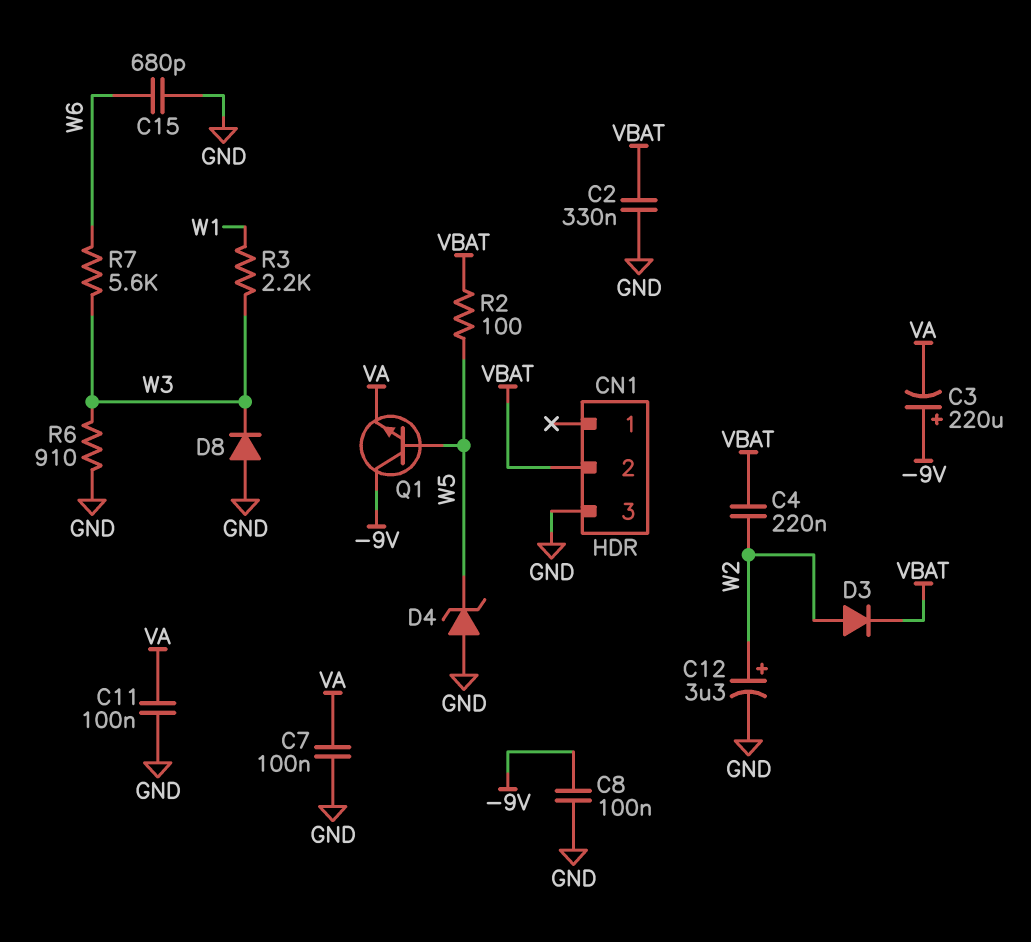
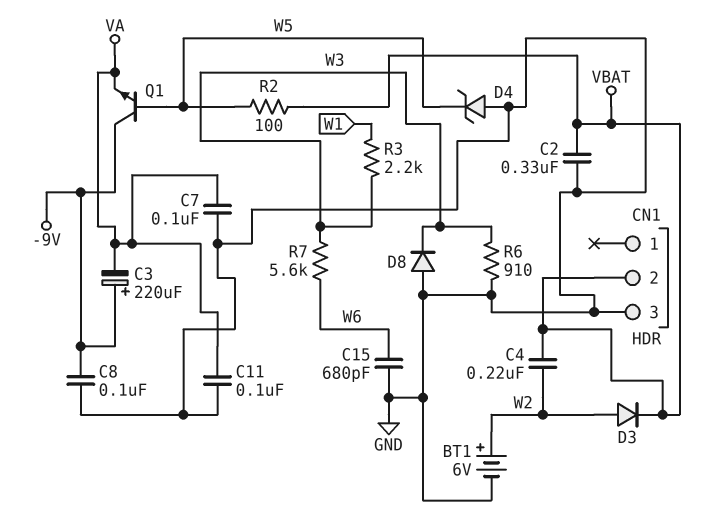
BT1: none -> 6V (plus W2, minus GND)
C12: 3.3uF (plus W2, minus GND) -> none

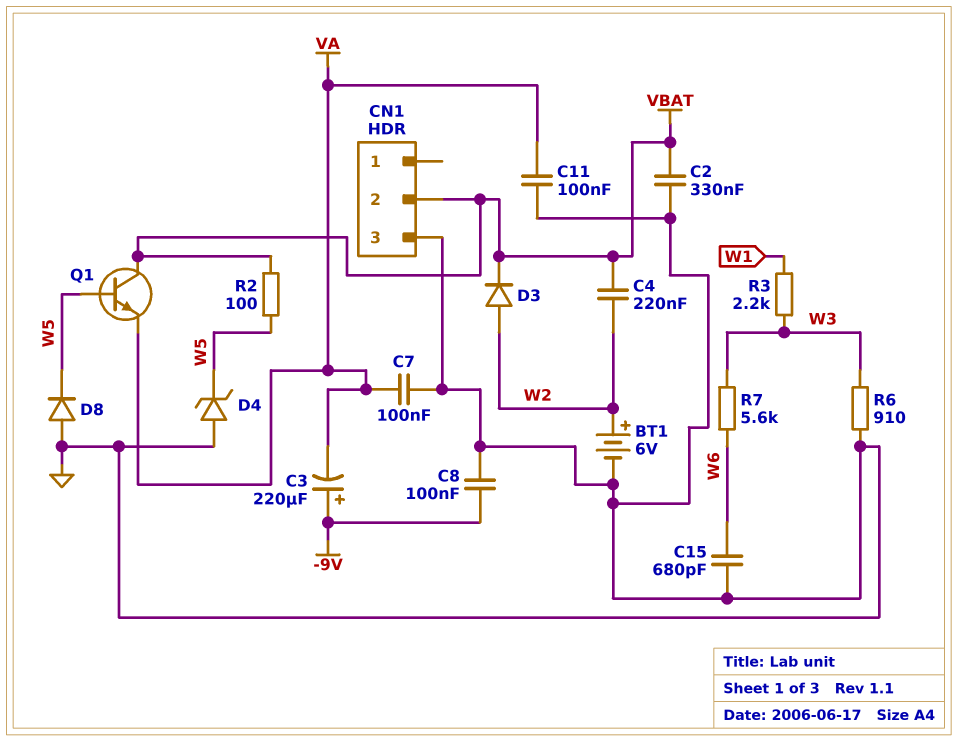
D8: diode (A GND, K W3) -> diode (A GND, K W5)
Q1: NPN (B W5, C -9V, E VA) -> NPN (B W5, C VBAT, E VA)

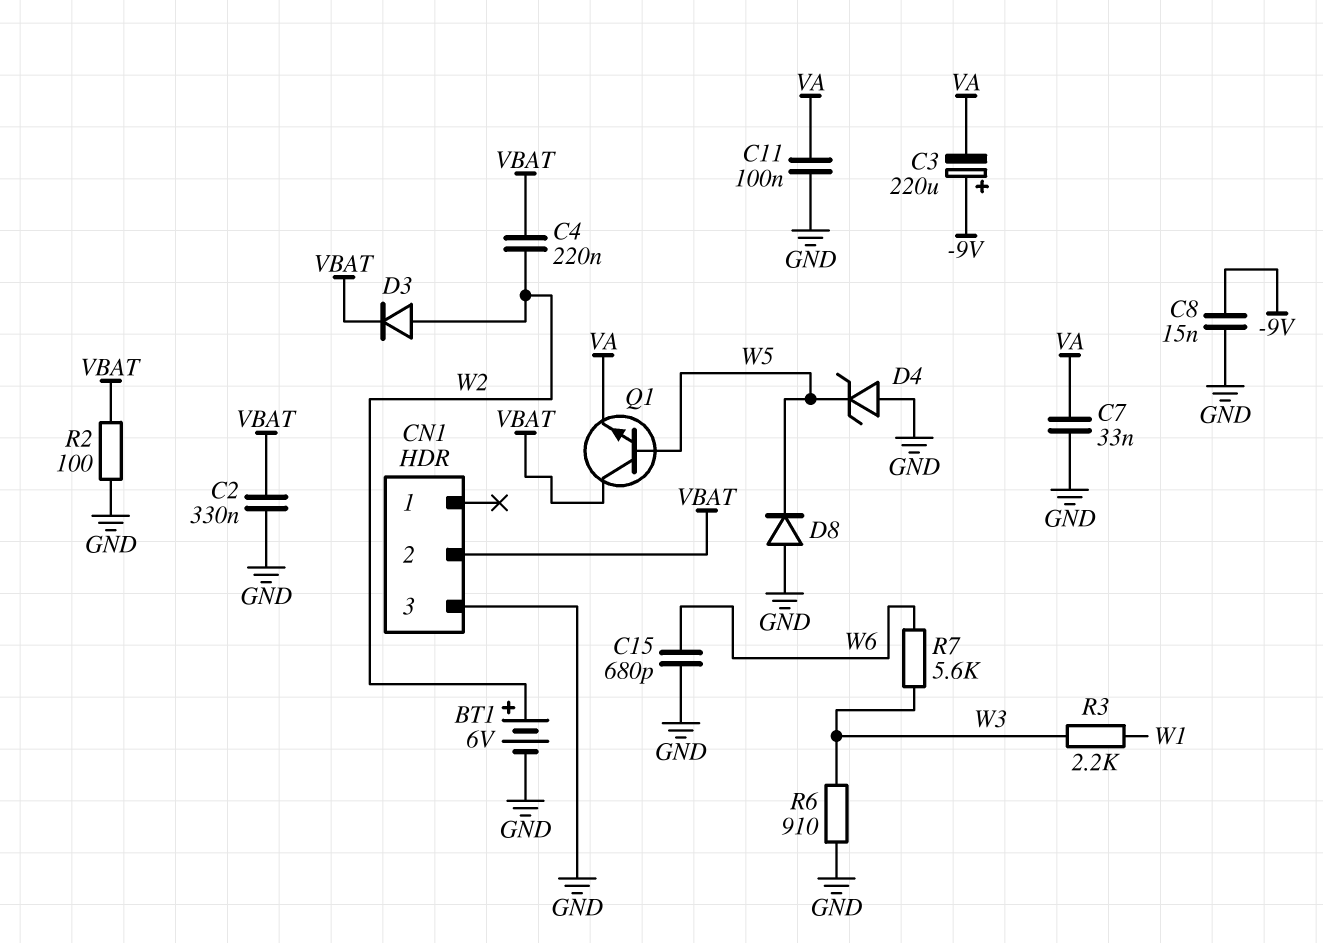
C7: 100nF (GND, VA) -> 33nF (GND, VA)
C8: 100nF (-9V, GND) -> 15nF (-9V, GND)
R2: 100 (VBAT, W5) -> 100 (GND, VBAT)

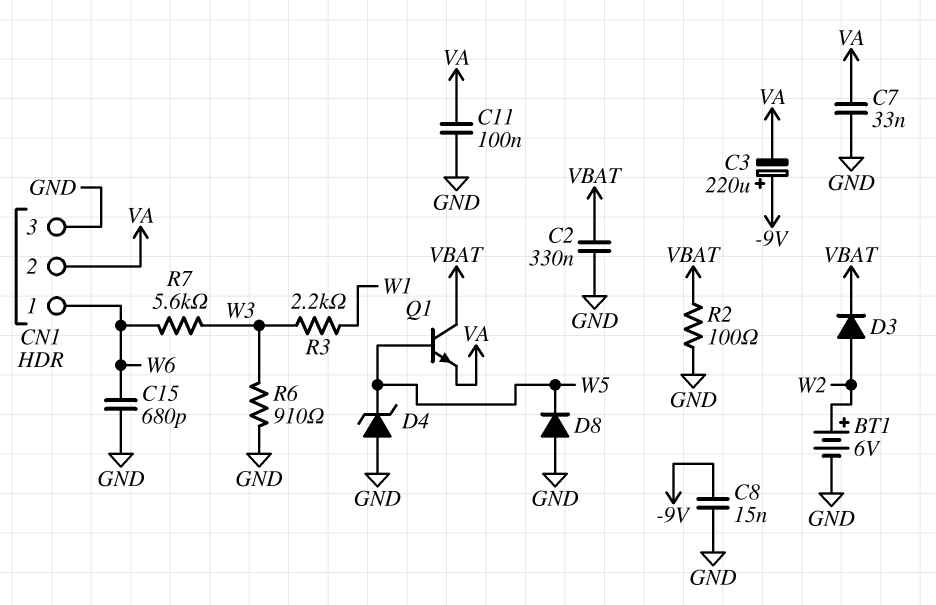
C4: 220nF (VBAT, W2) -> none
CN1 pin 1: none -> W6
CN1 pin 2: VBAT -> VA

